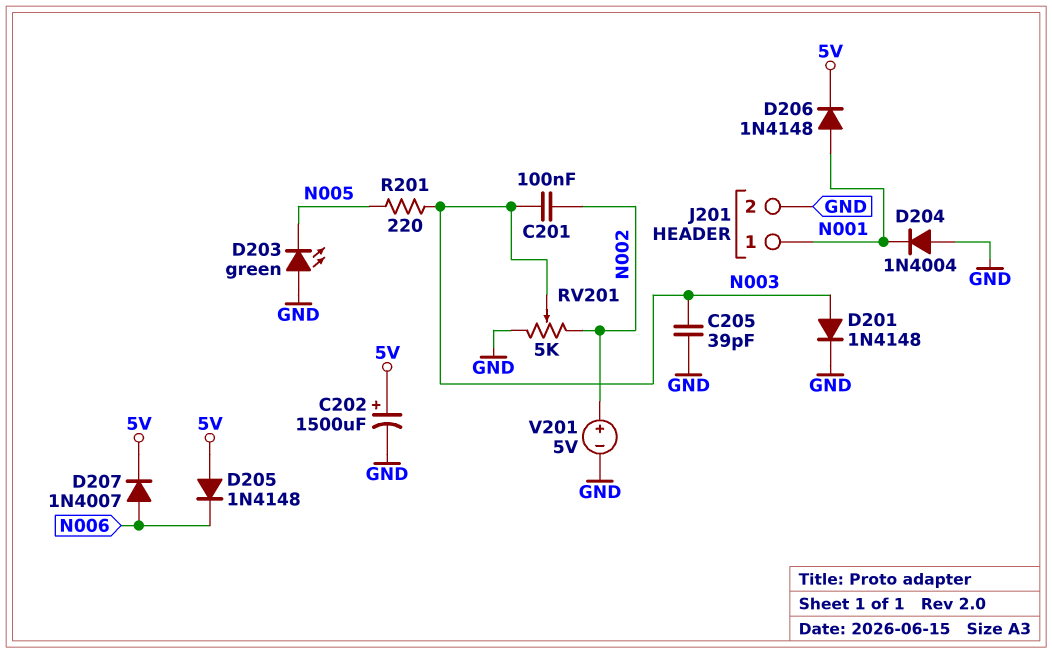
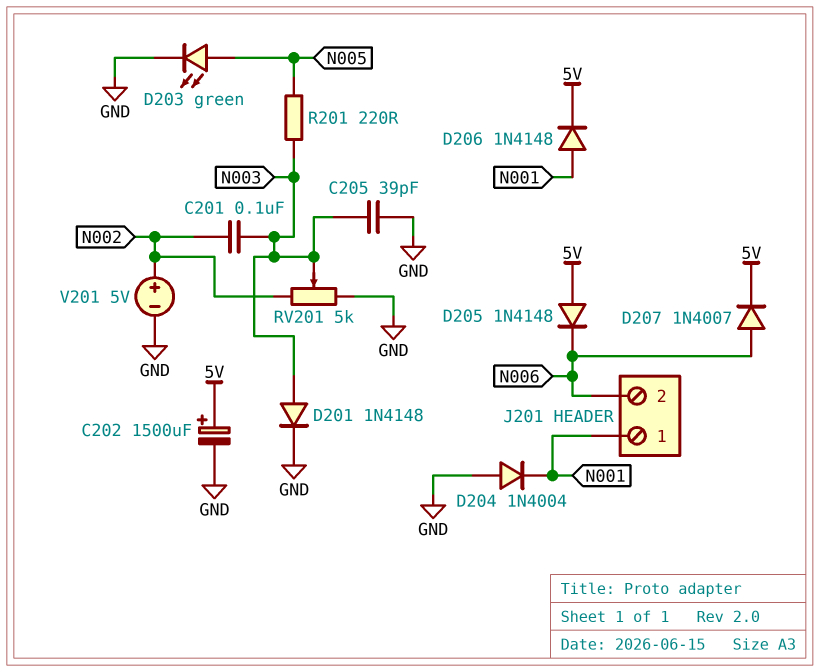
D203: LED green (A GND, K N005) -> LED green (A N005, K GND)
J201 pin 2: GND -> N006

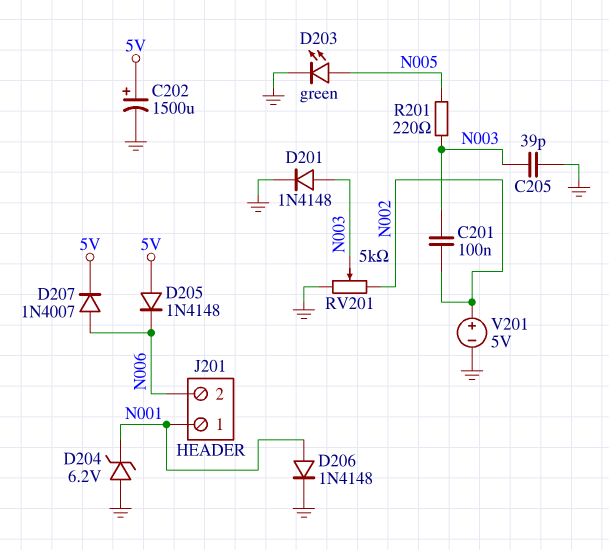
D204: diode 1N4004 (A GND, K N001) -> zener 6.2V (A GND, K N001)
D206: diode 1N4148 (A N001, K 5V) -> diode 1N4148 (A N001, K GND)

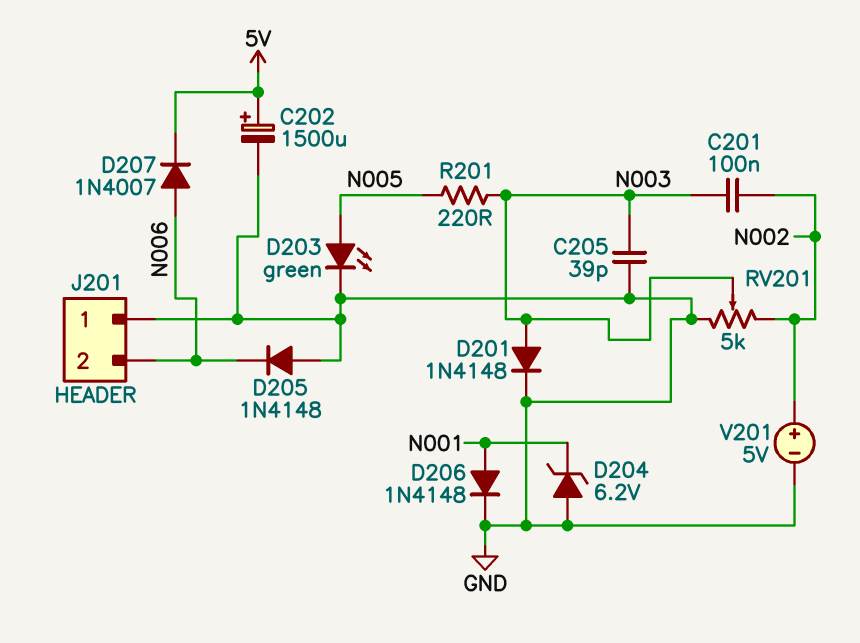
D205: diode 1N4148 (A 5V, K N006) -> diode 1N4148 (A GND, K N006)
J201 pin 1: N001 -> GND

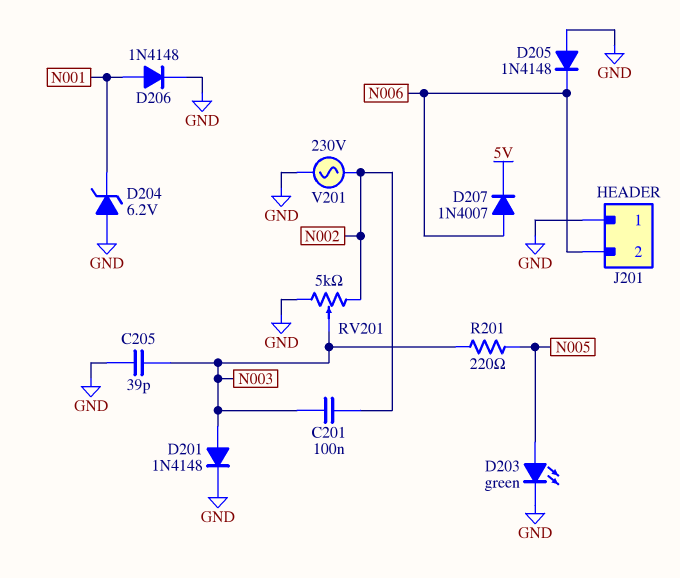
C202: 1500uF (plus 5V, minus GND) -> none
V201: 5V (plus N002, minus GND) -> AC 230V (GND, N002)

